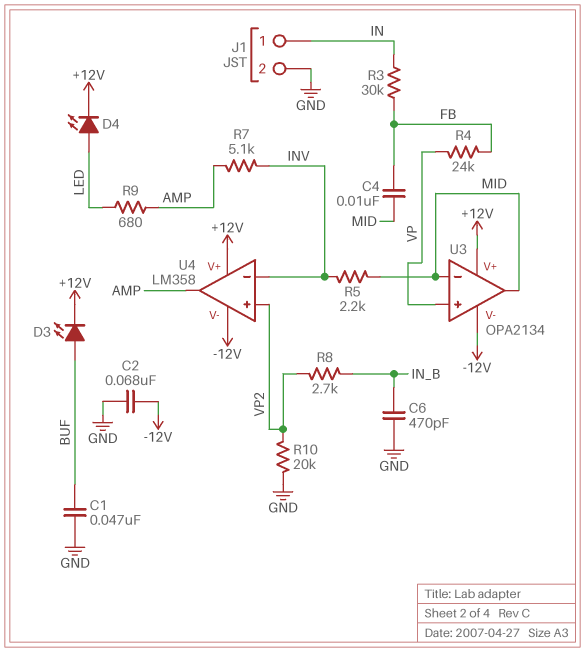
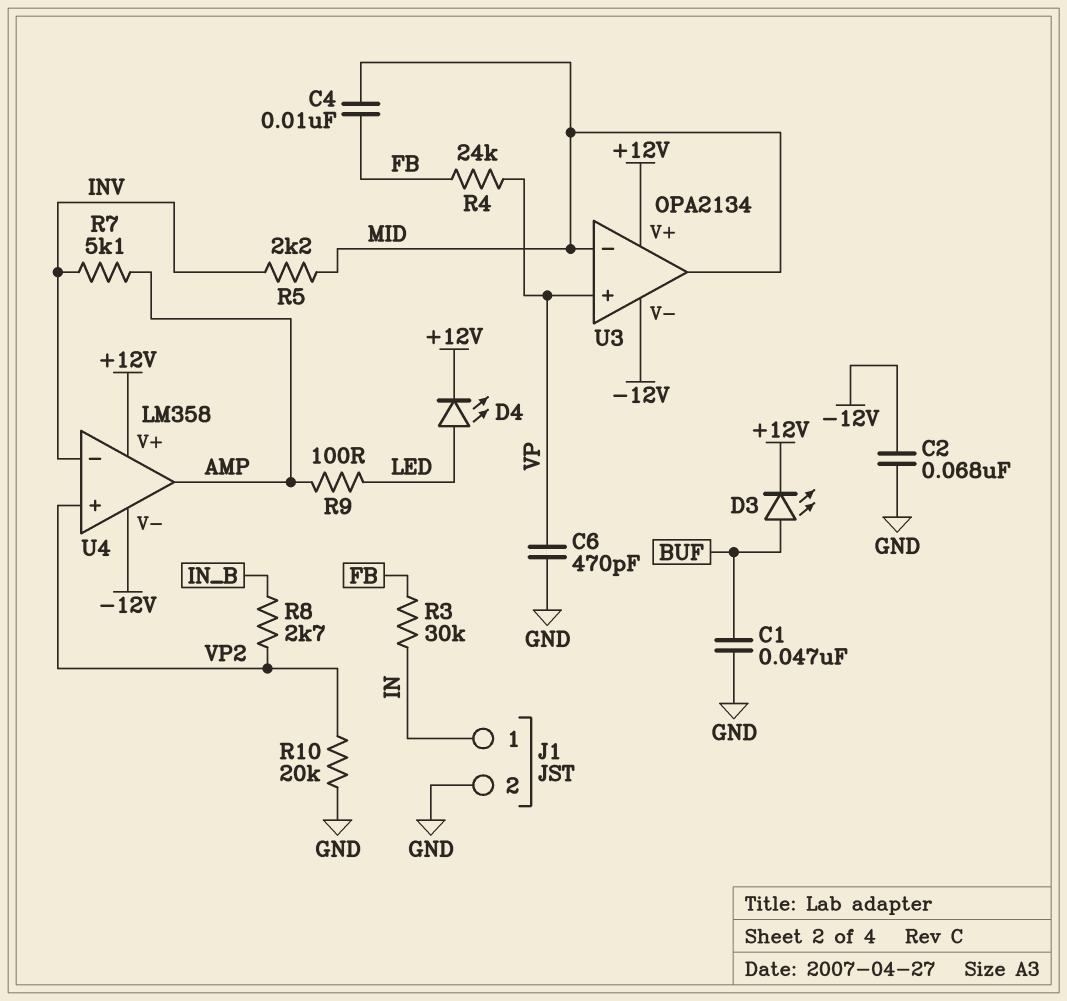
C6: 470pF (GND, IN_B) -> 470pF (GND, VP)
R9: 680 (AMP, LED) -> 100 (AMP, LED)

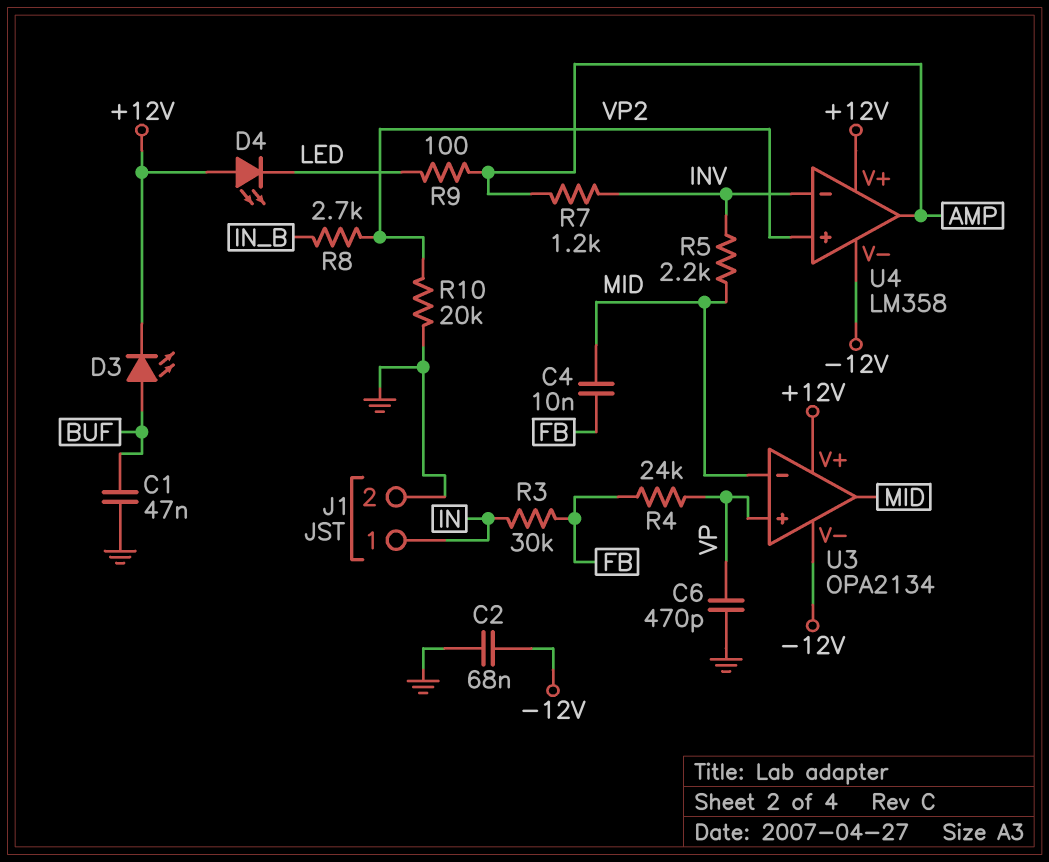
D4: LED (A LED, K +12V) -> LED (A +12V, K LED)
R7: 5.1k (AMP, INV) -> 1.2k (AMP, INV)

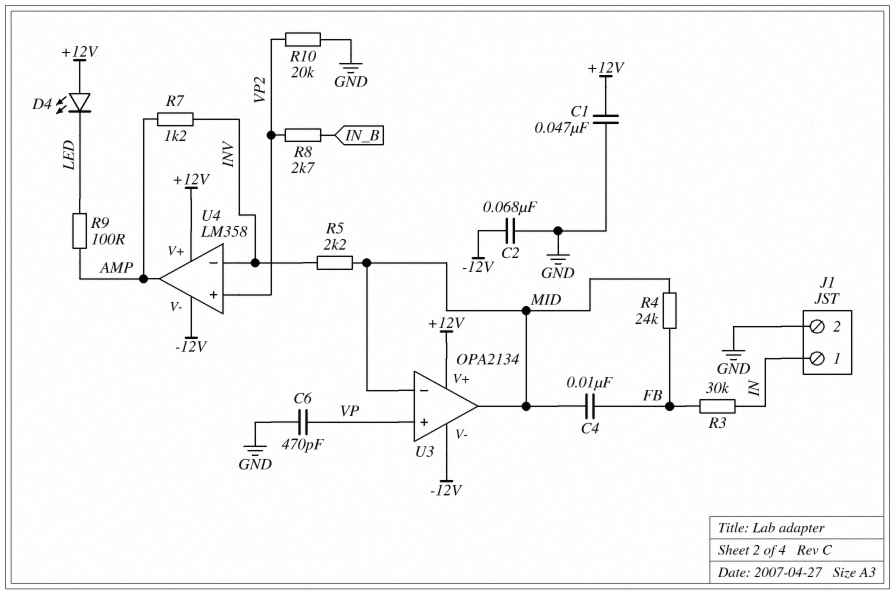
C1: 47nF (BUF, GND) -> 47nF (+12V, GND)
D3: LED (A BUF, K +12V) -> none
R4: 24k (FB, VP) -> 24k (FB, MID)

